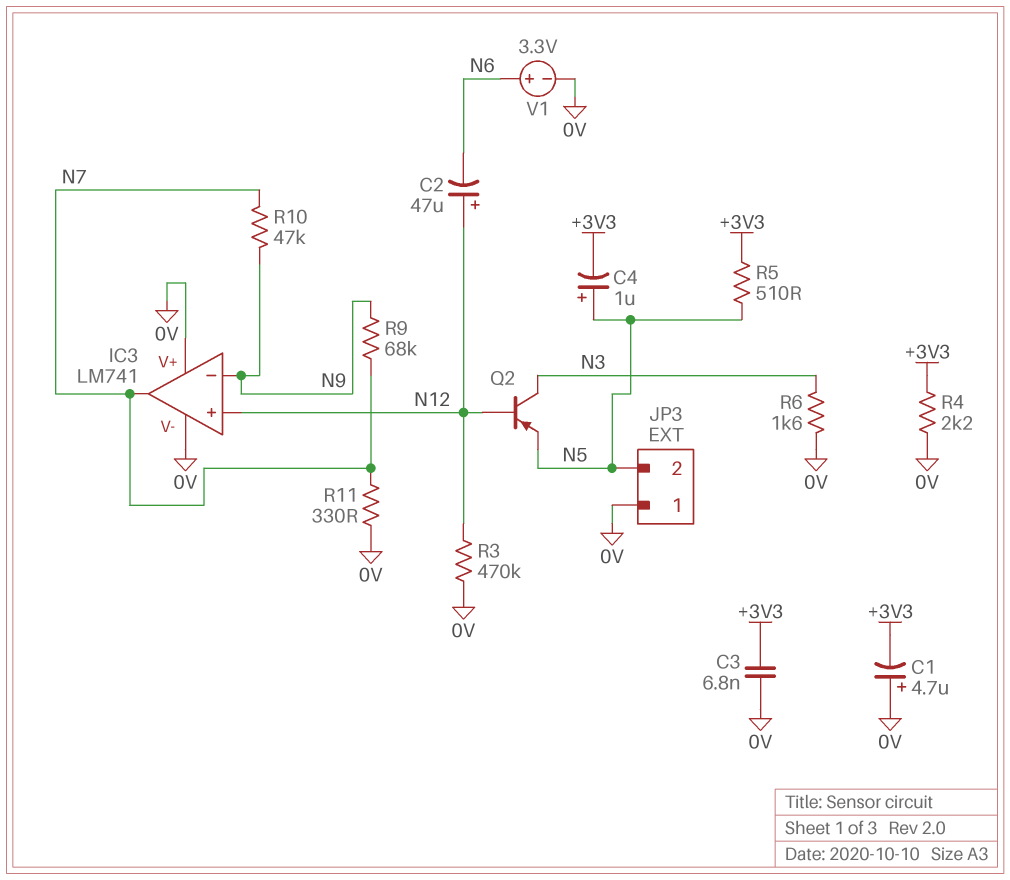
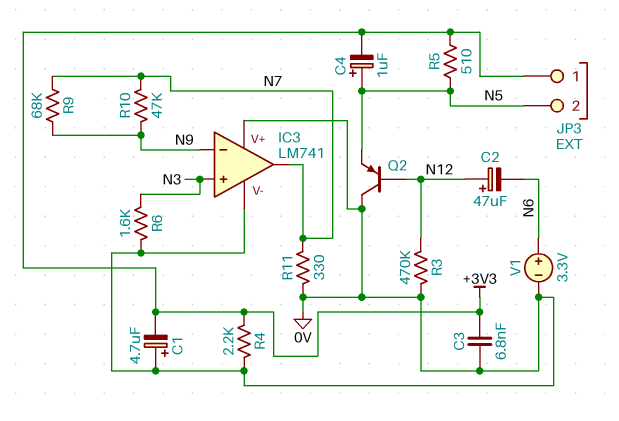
IC3 pin in+: N12 -> N3
JP3 pin 1: 0V -> +3V3
Q2: PNP (B N12, C N3, E N5) -> PNP (B N12, C 0V, E N5)

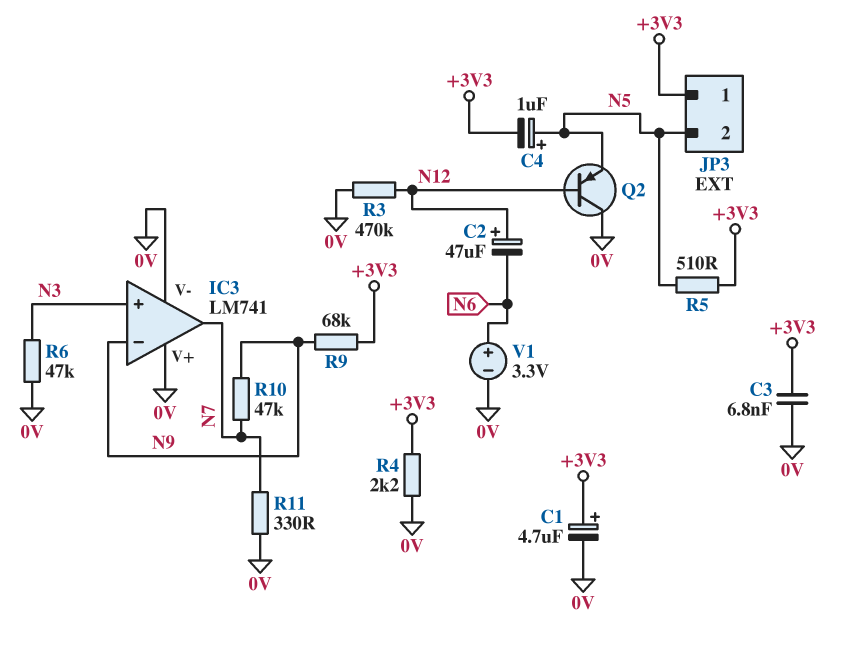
C1: 4.7uF (plus 0V, minus +3V3) -> 4.7uF (plus +3V3, minus 0V)
R6: 1.6k (0V, N3) -> 47k (0V, N3)
R9: 68k (N7, N9) -> 68k (+3V3, N9)

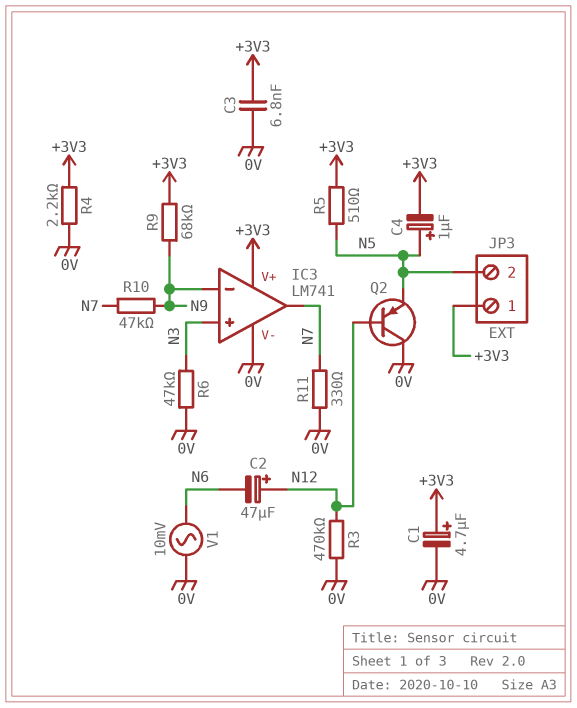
IC3 pin V+: 0V -> +3V3
V1: 3.3V (plus N6, minus 0V) -> AC 10mV (0V, N6)

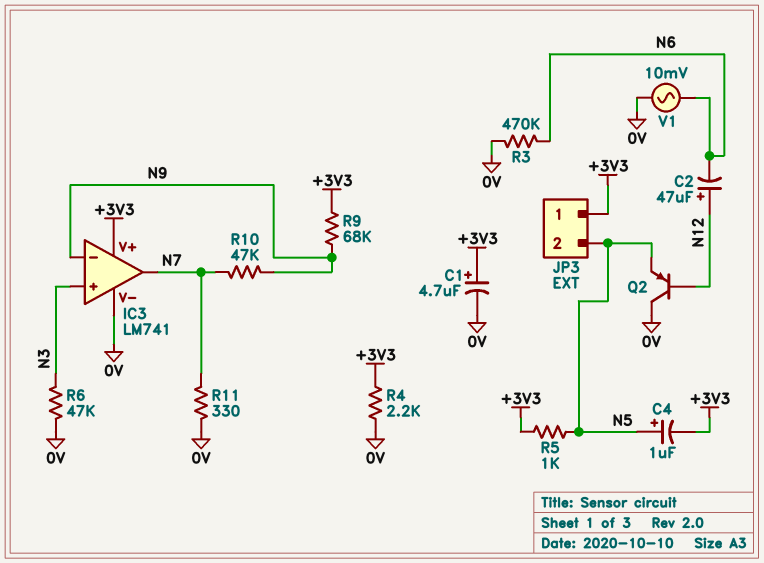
C3: 6.8nF (+3V3, 0V) -> none
R3: 470k (0V, N12) -> 470k (0V, N6)
R5: 510 (+3V3, N5) -> 1k (+3V3, N5)

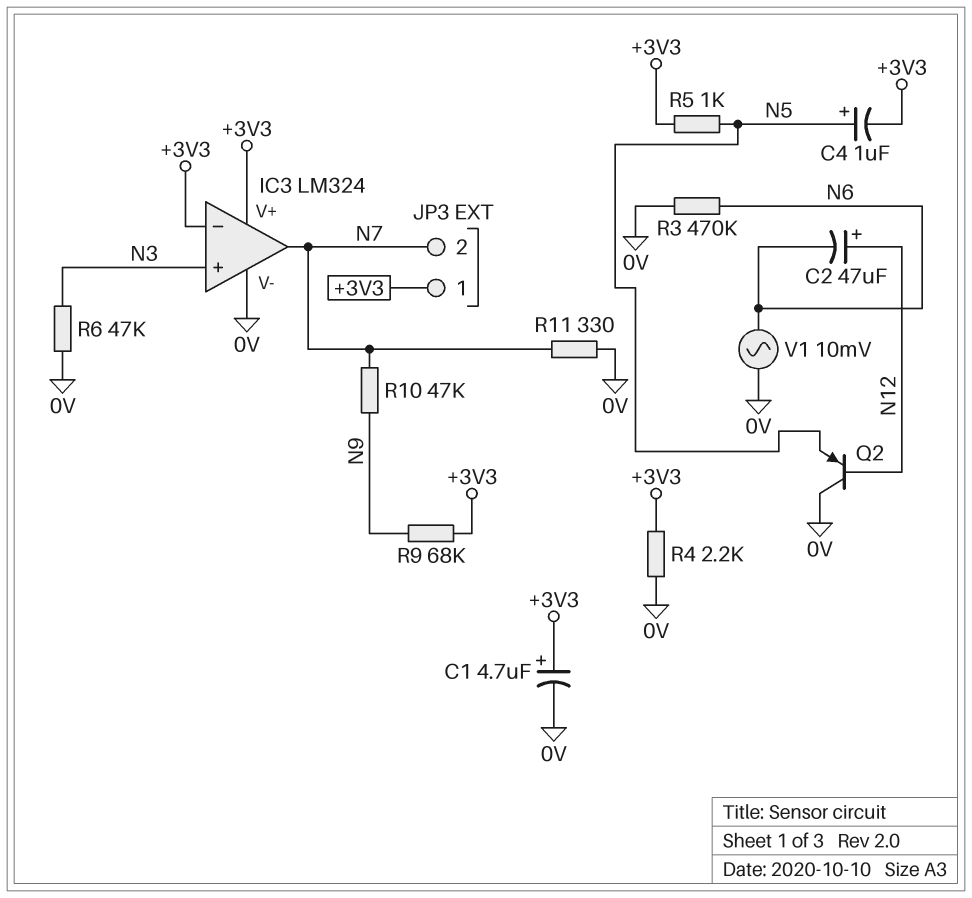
IC3: LM741 -> LM324
IC3 pin in-: N9 -> +3V3
JP3 pin 2: N5 -> N7

